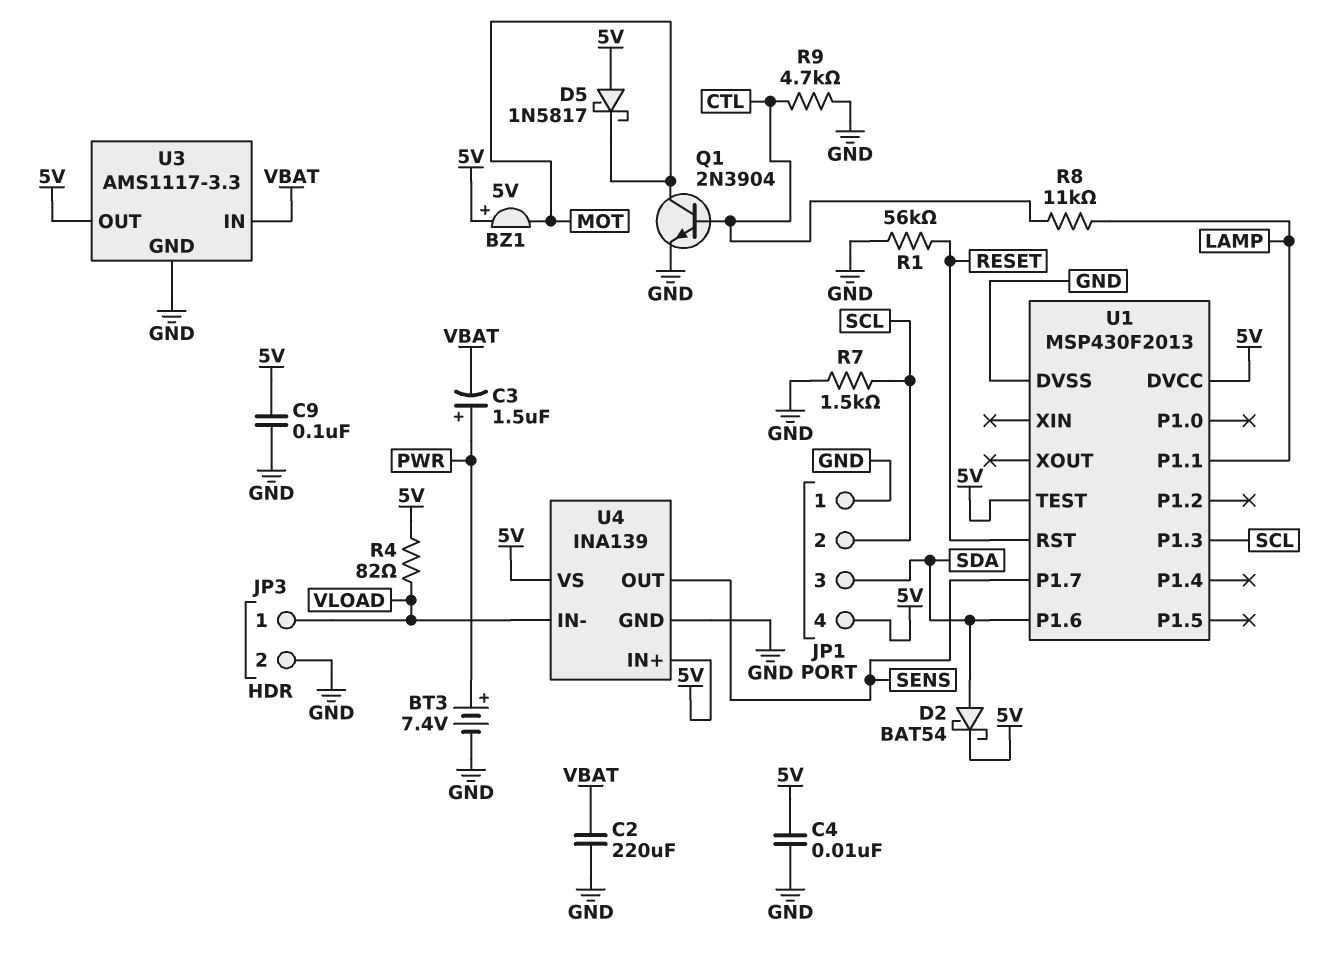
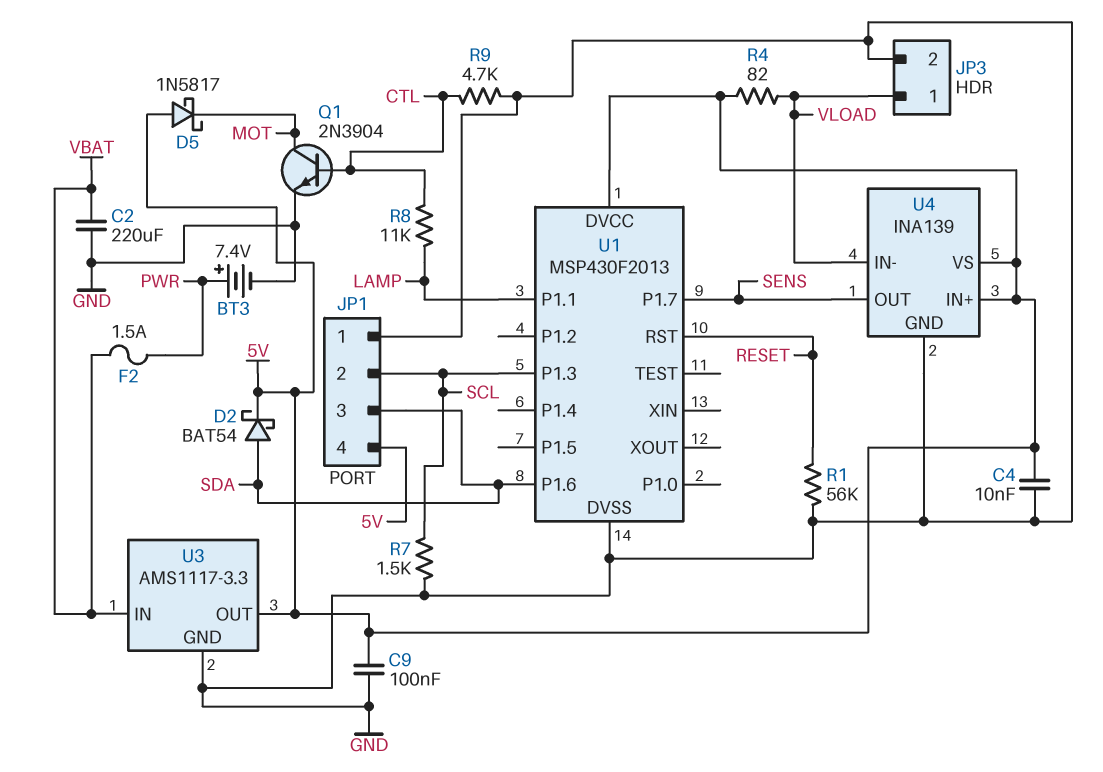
BZ1: buzzer 5V (plus 5V, minus MOT) -> none
C3: 1.5uF (plus PWR, minus VBAT) -> none
F2: none -> 1.5A (PWR, VBAT)
U1 pin TEST: 5V -> none

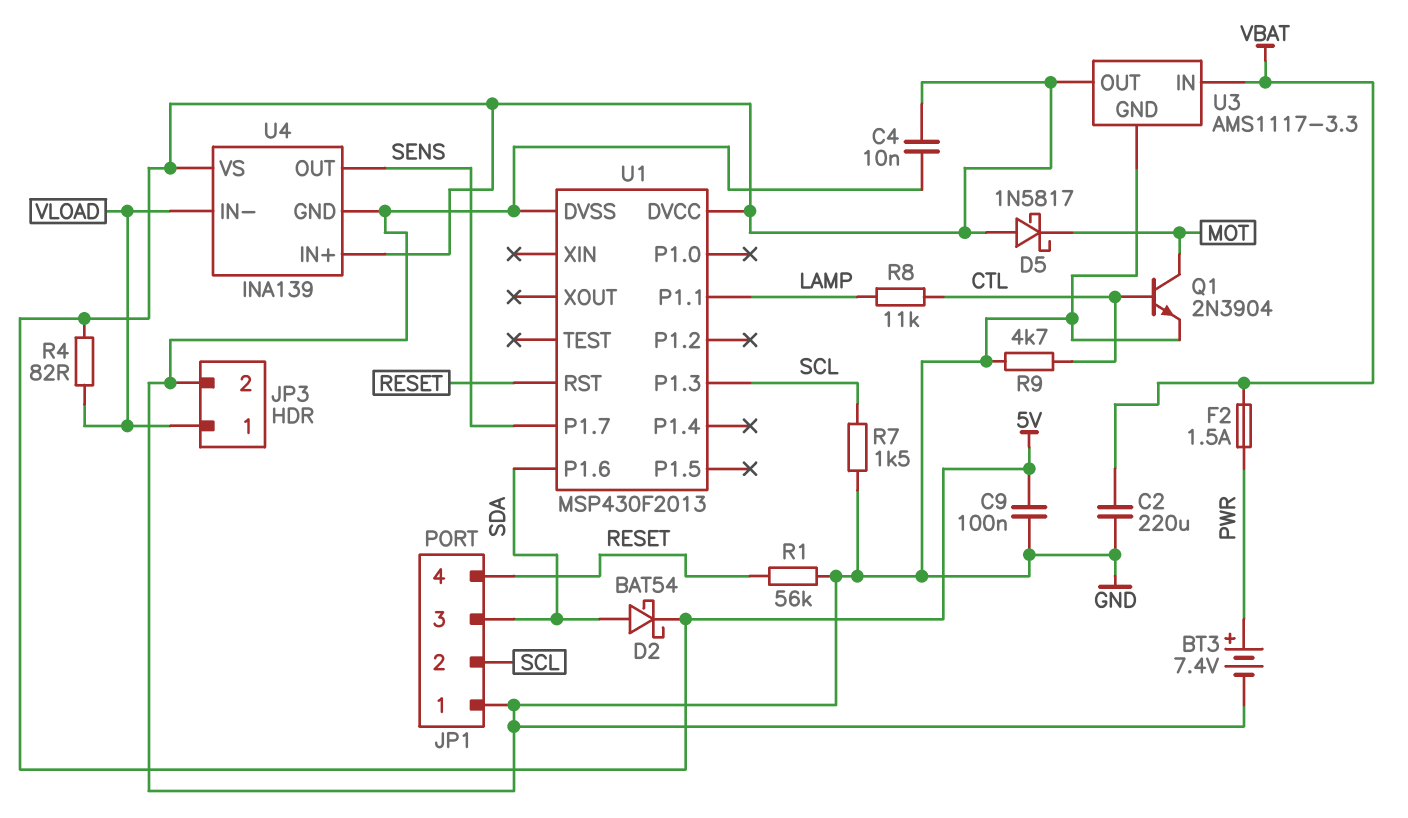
JP1 pin 4: 5V -> RESET

